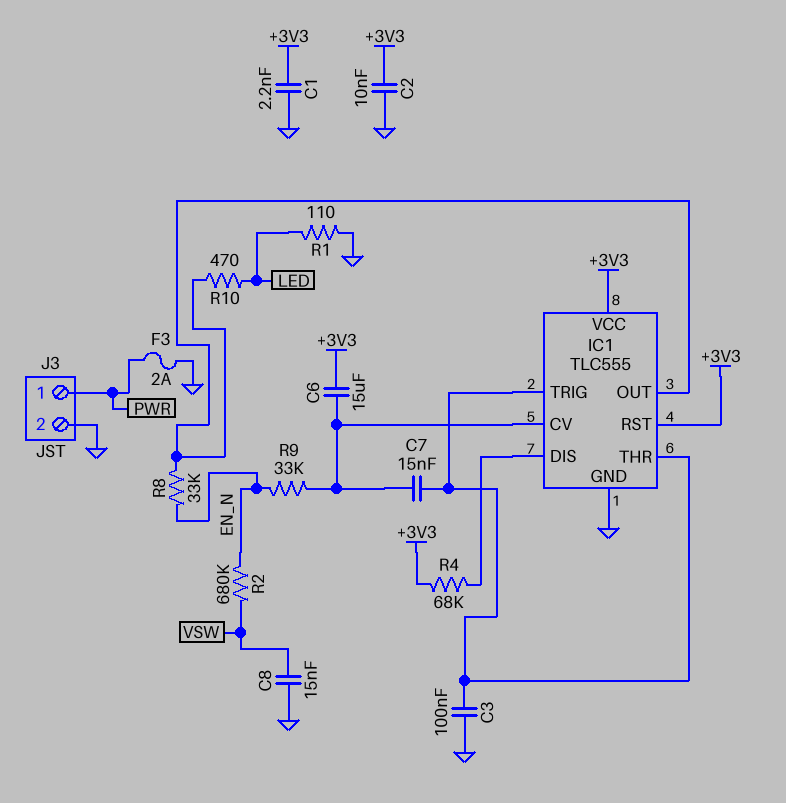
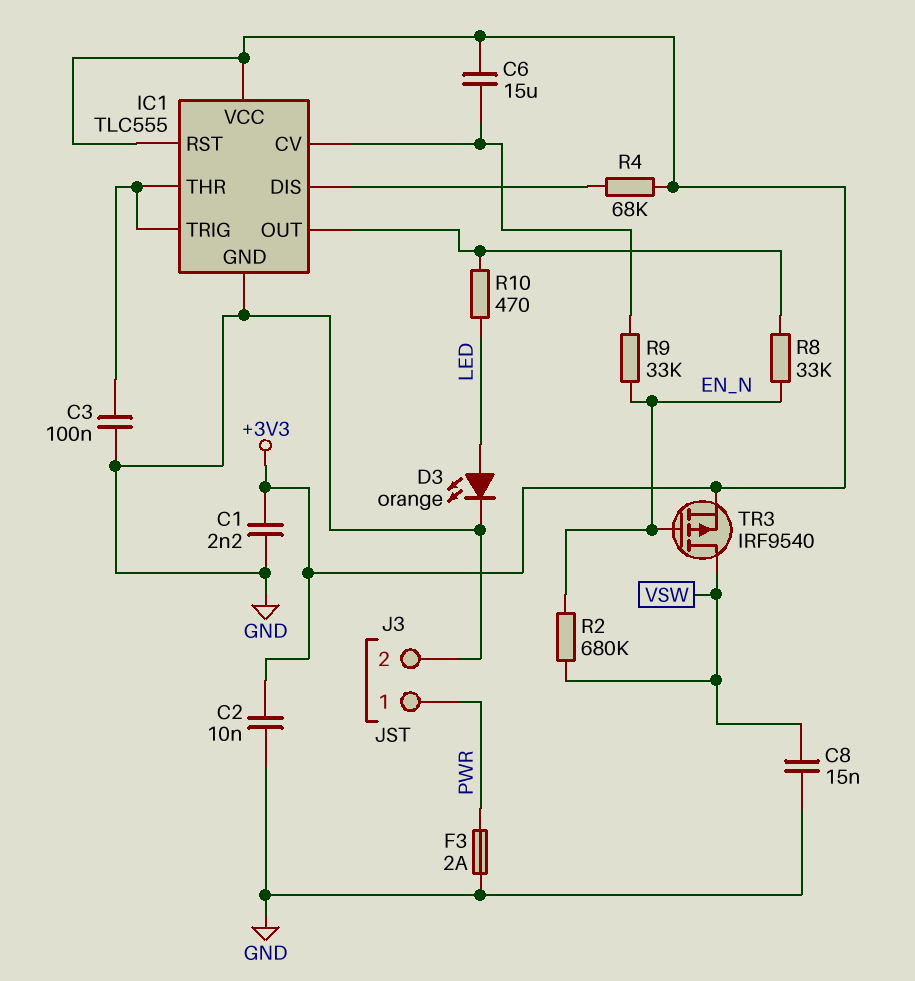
C7: 15nF (IC1/CV, IC1/THR) -> none
D3: none -> LED orange (A LED, K GND)
R1: 110 (GND, LED) -> none
TR3: none -> PMOS IRF9540 (G EN_N, D VSW, S +3V3)

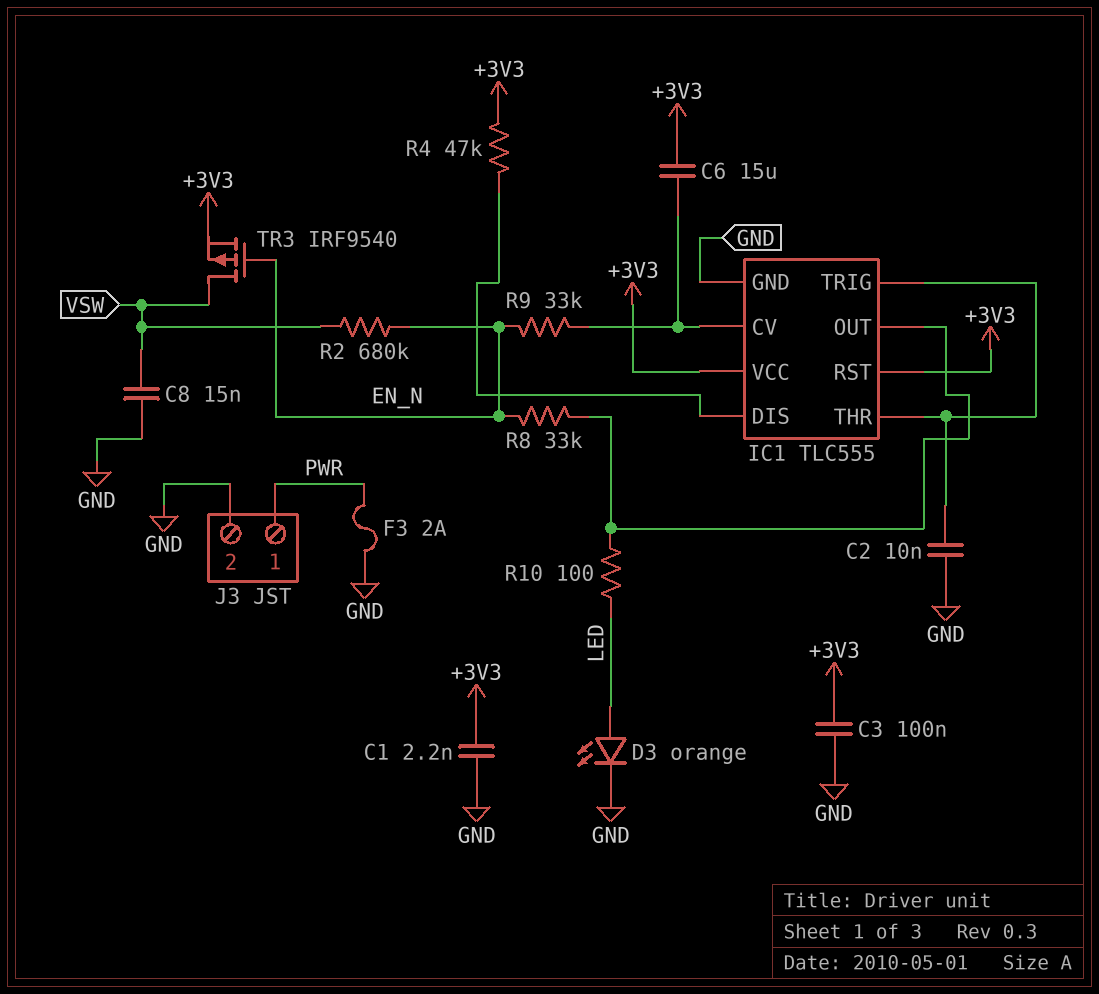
C2: 10nF (+3V3, GND) -> 10nF (GND, IC1/THR)
C3: 100nF (GND, IC1/THR) -> 100nF (+3V3, GND)
R4: 68k (+3V3, IC1/DIS) -> 47k (+3V3, IC1/DIS)
R10: 470 (IC1/OUT, LED) -> 100 (IC1/OUT, LED)

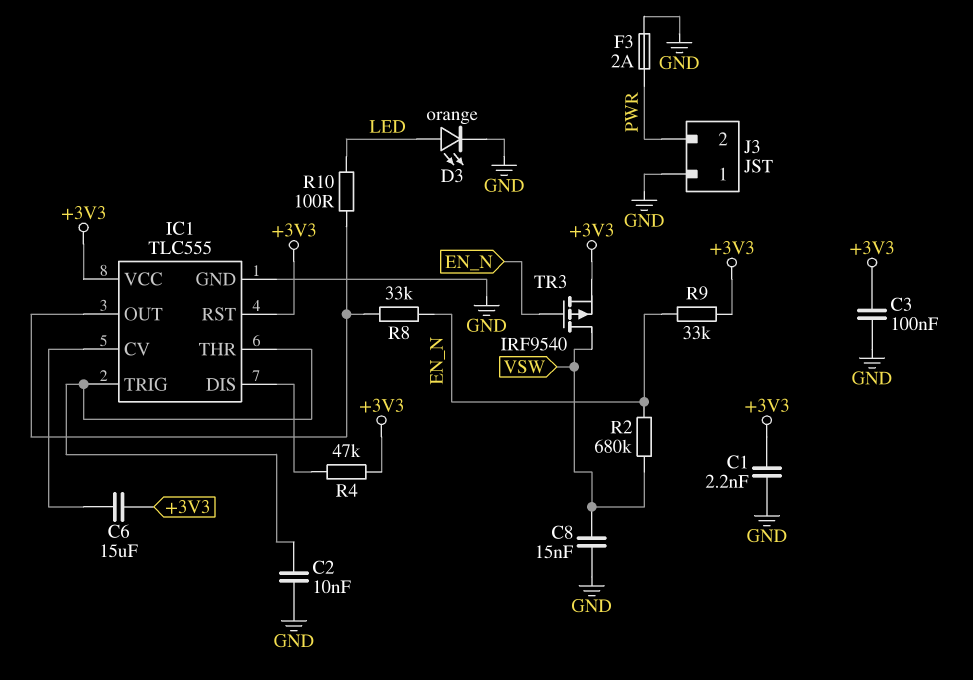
J3 pin 1: PWR -> GND
J3 pin 2: GND -> PWR
R9: 33k (EN_N, IC1/CV) -> 33k (+3V3, EN_N)

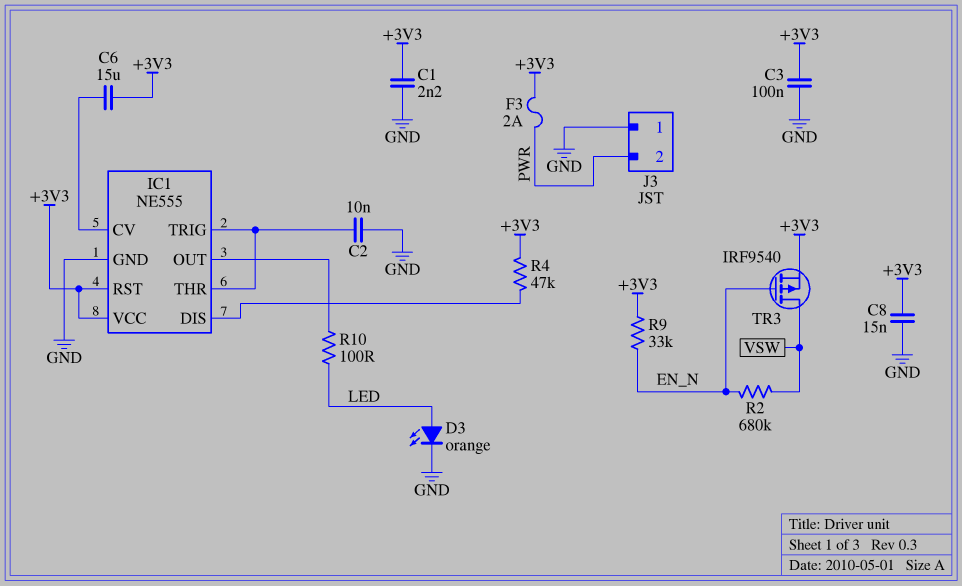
C8: 15nF (GND, VSW) -> 15nF (+3V3, GND)
F3: 2A (GND, PWR) -> 2A (+3V3, PWR)
IC1: TLC555 -> NE555
R8: 33k (EN_N, IC1/OUT) -> none

